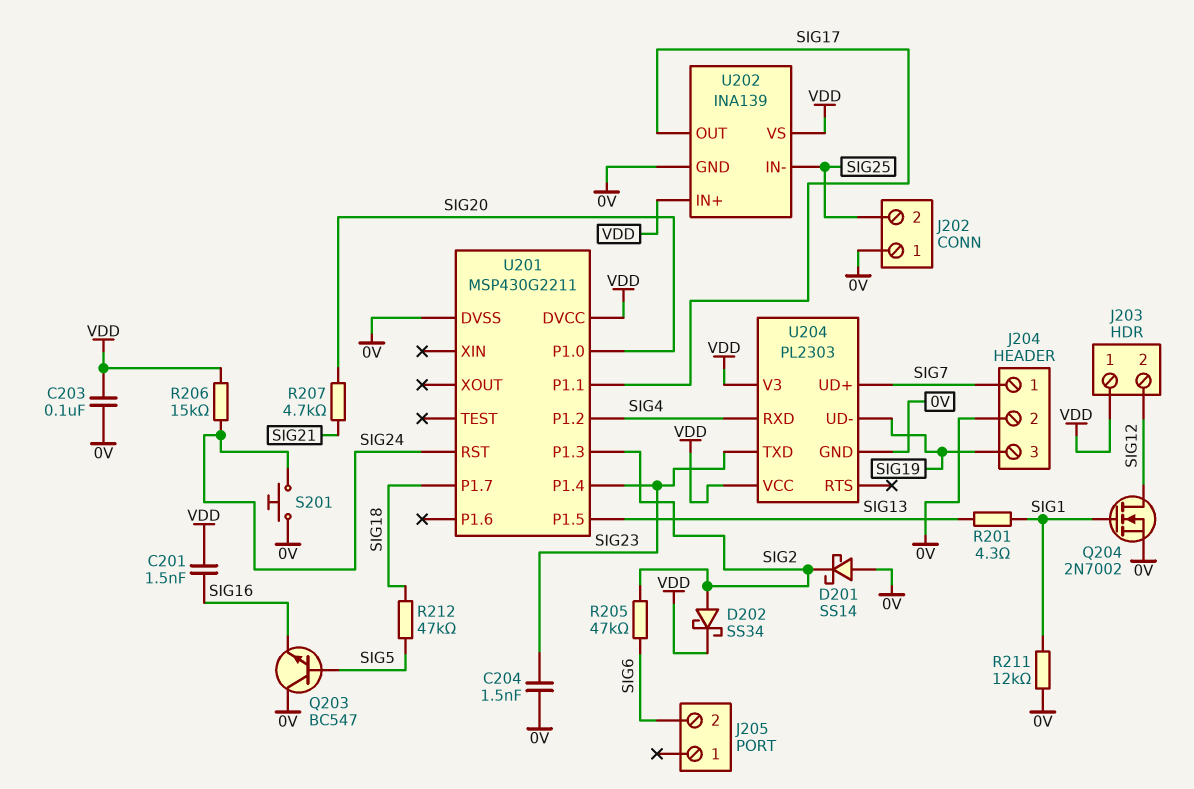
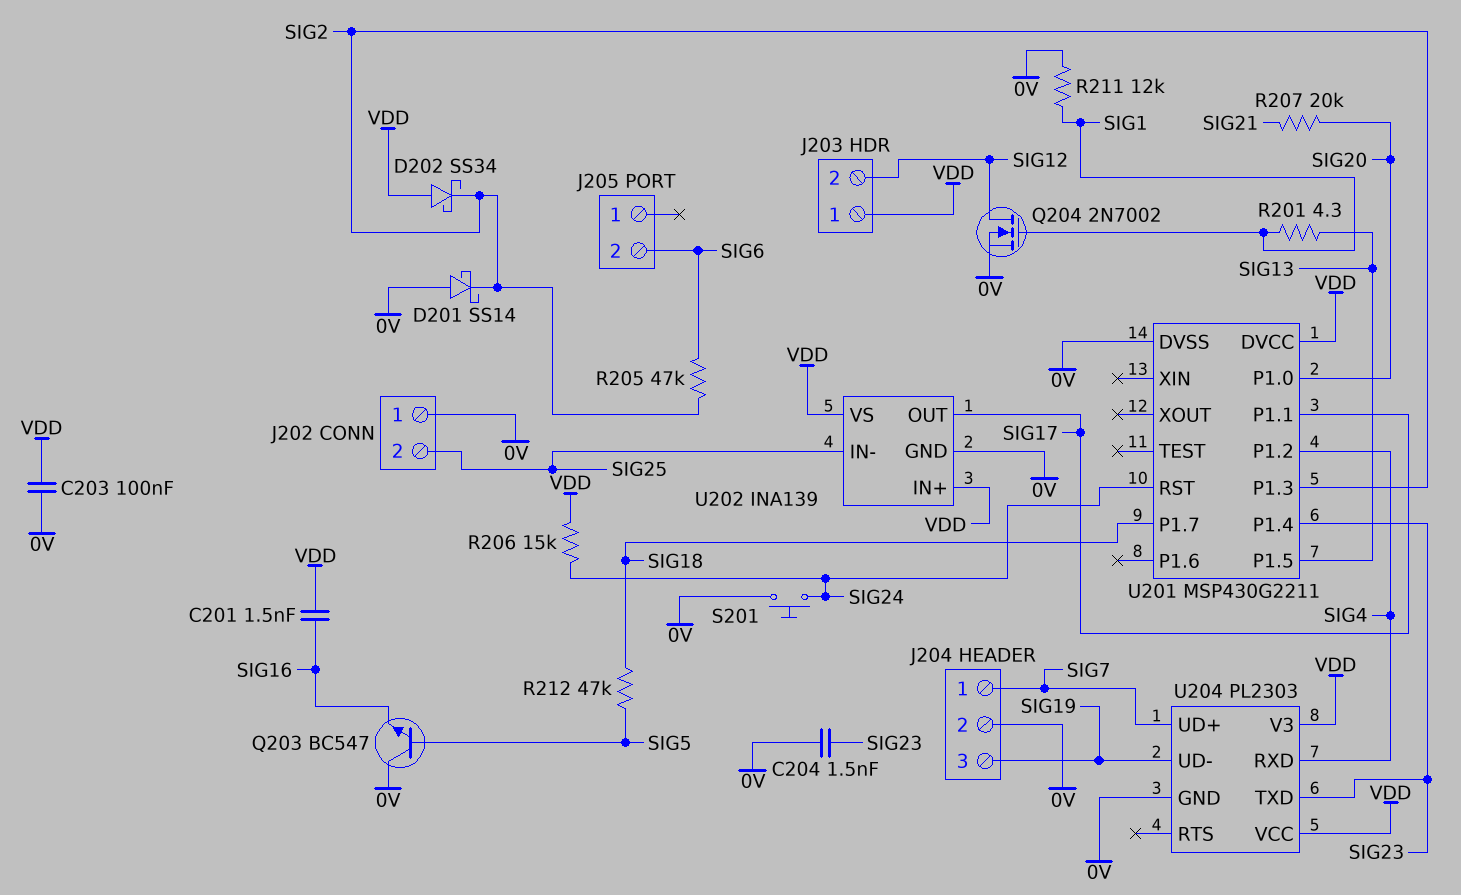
D202: schottky SS34 (A SIG2, K VDD) -> schottky SS34 (A VDD, K SIG2)
R207: 4.7k (SIG20, SIG21) -> 20k (SIG20, SIG21)

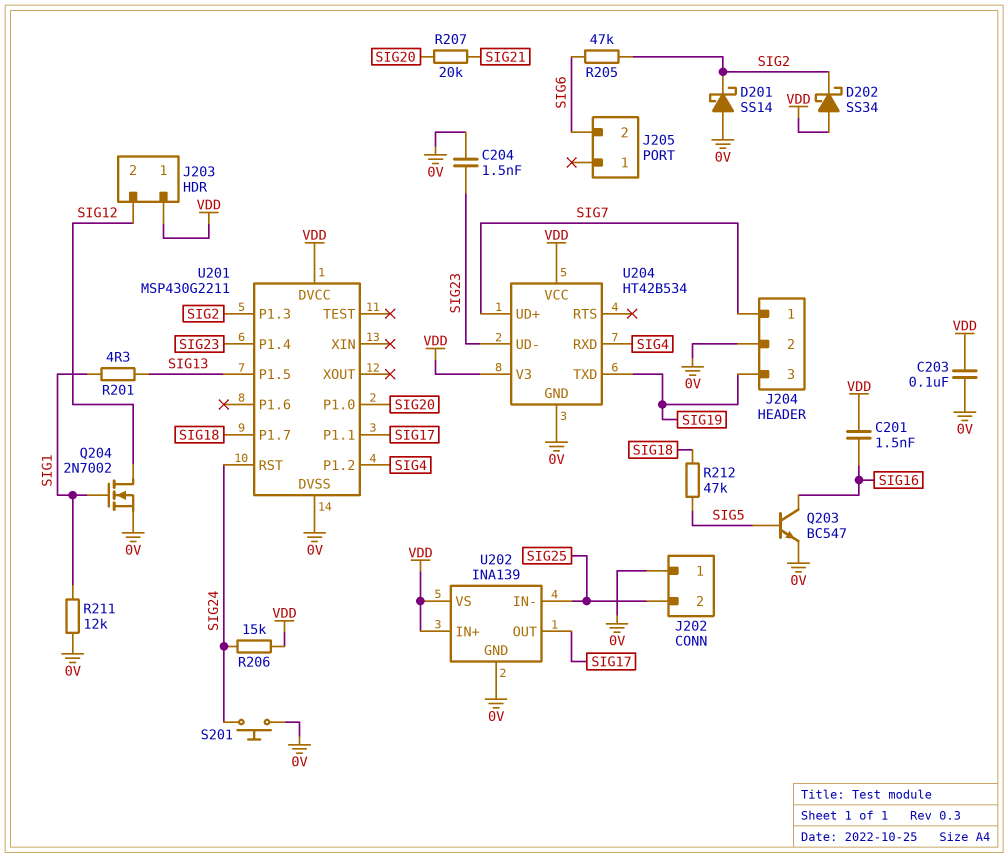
Q203: NPN BC547 (B SIG5, C 0V, E SIG16) -> NPN BC547 (B SIG5, C SIG16, E 0V)
U204: PL2303 -> HT42B534
U204 pin TXD: SIG23 -> SIG19
U204 pin UD-: SIG19 -> SIG23

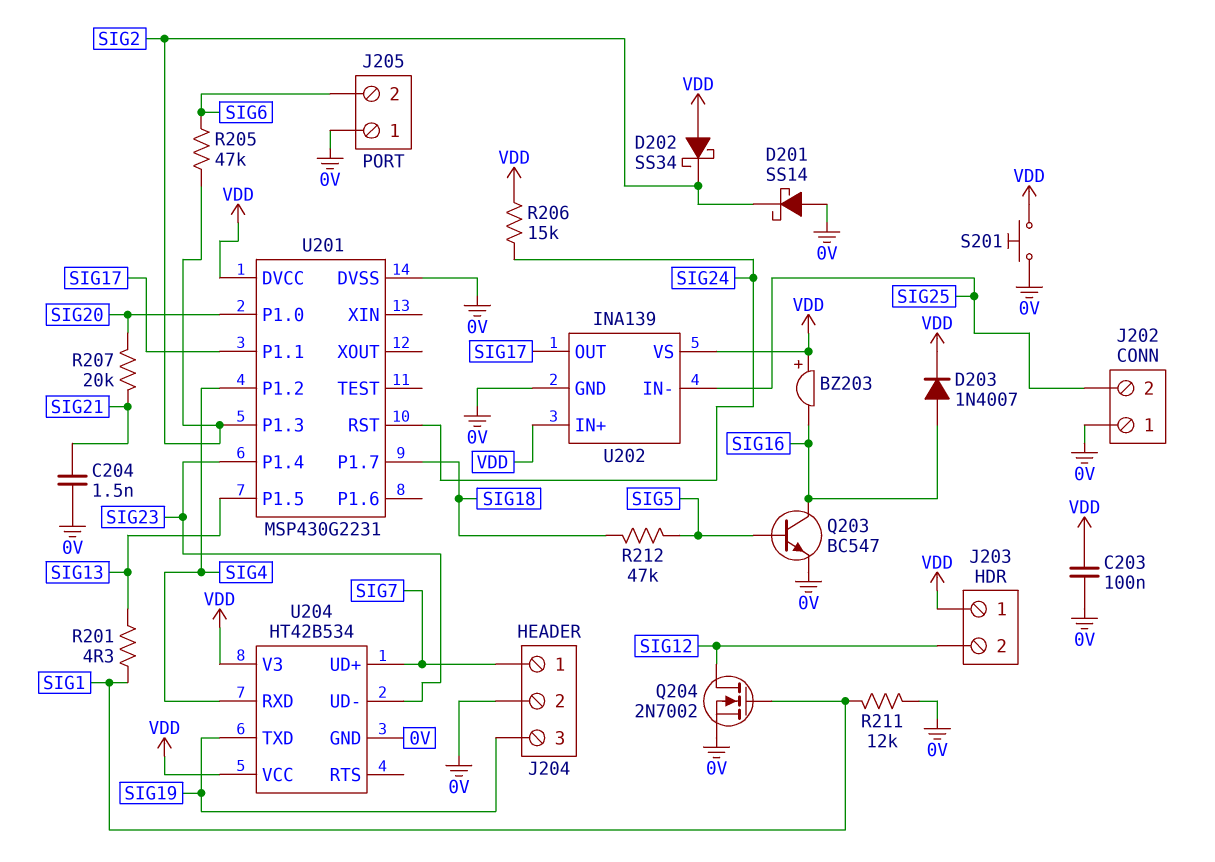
BZ203: none -> buzzer (plus VDD, minus SIG16)
C201: 1.5nF (SIG16, VDD) -> none
C204: 1.5nF (0V, SIG23) -> 1.5nF (0V, SIG21)
D203: none -> diode 1N4007 (A SIG16, K VDD)
J205 pin 1: none -> 0V
S201: button (0V, SIG24) -> button (0V, VDD)
U201: MSP430G2211 -> MSP430G2231

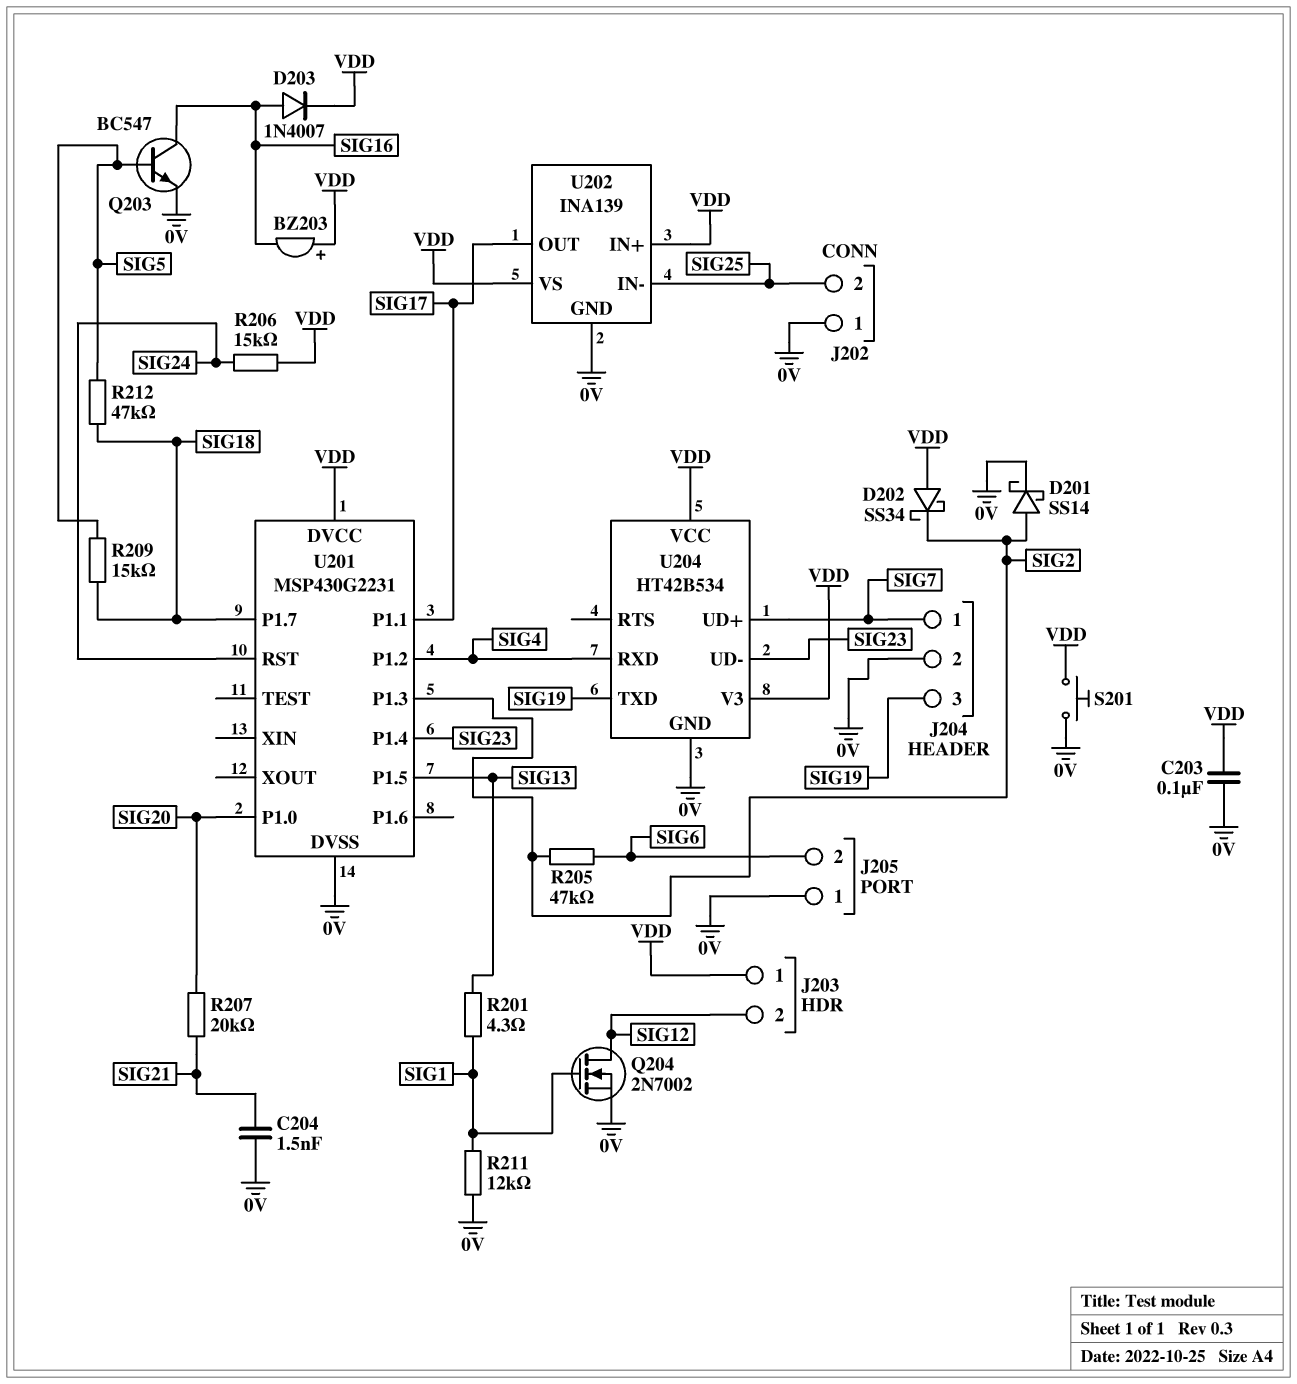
D201: schottky SS14 (A 0V, K SIG2) -> schottky SS14 (A SIG2, K 0V)
R209: none -> 15k (SIG5, SIG18)

